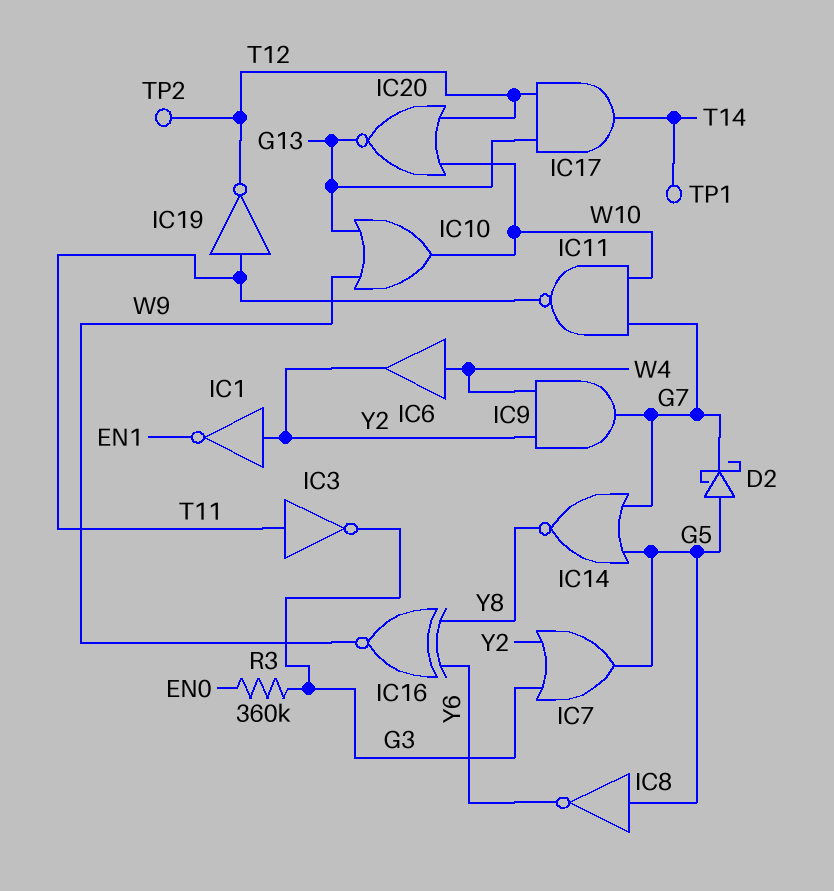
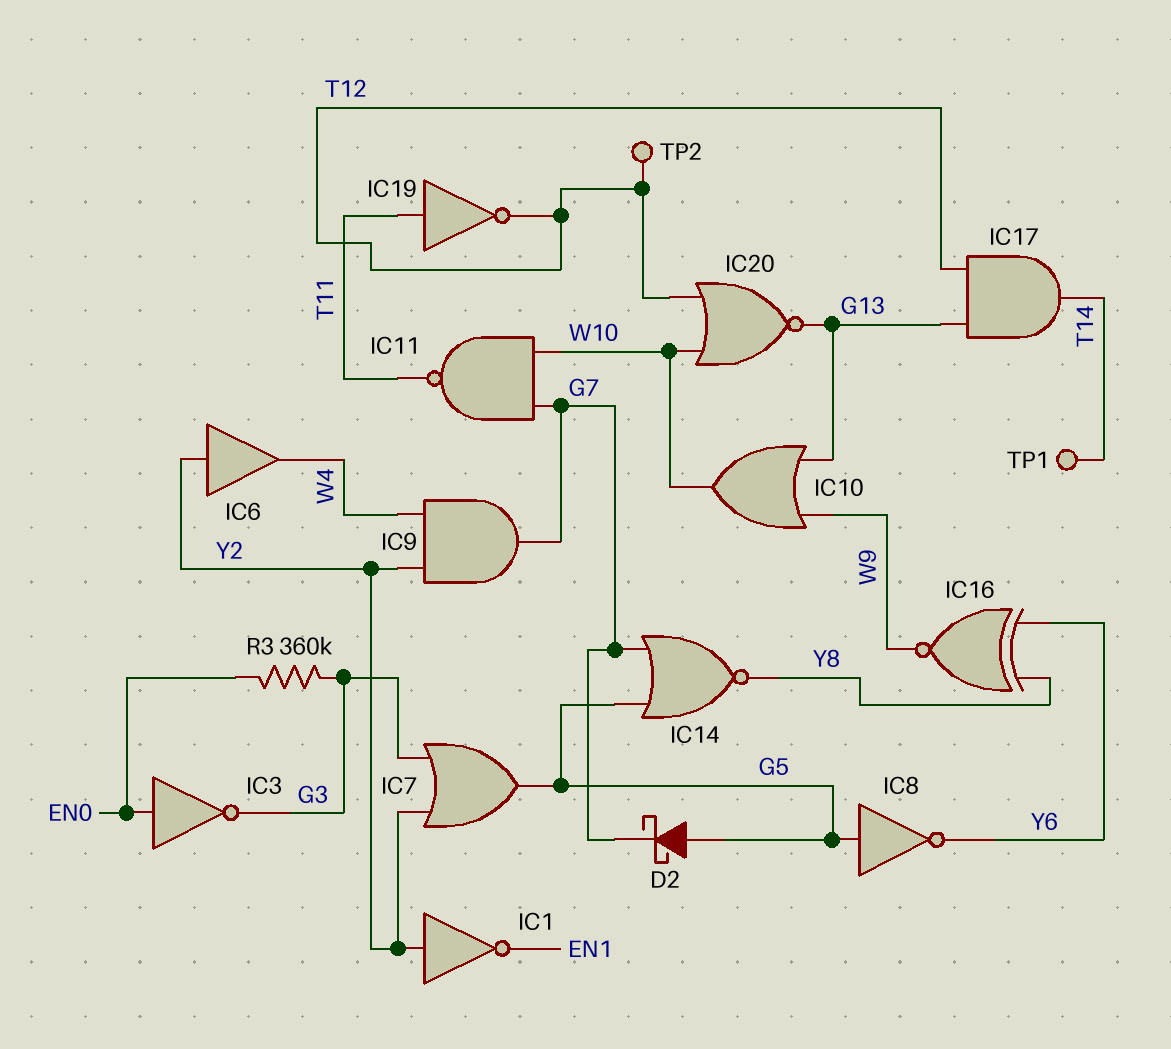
IC3: NOT (in T11, out G3) -> NOT (in EN0, out G3)
IC6: buffer (in W4, out Y2) -> buffer (in Y2, out W4)

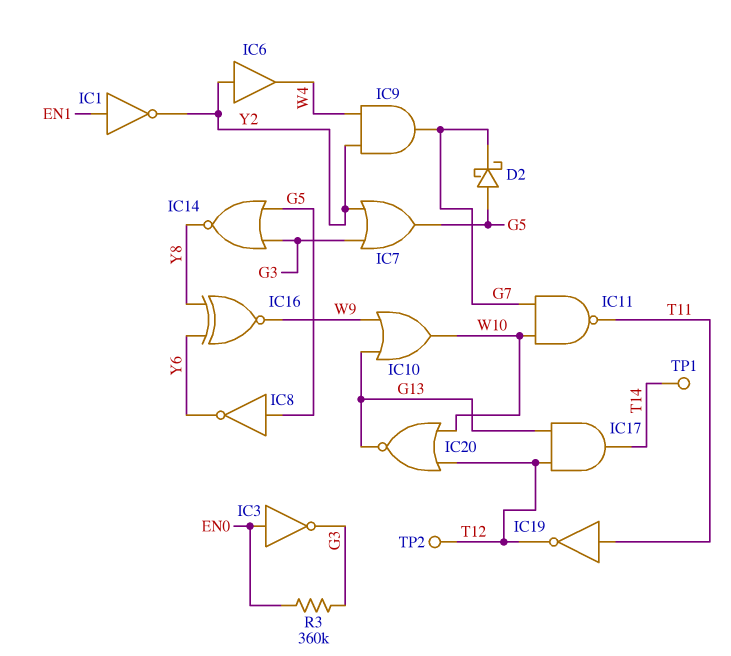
IC1: NOT (in Y2, out EN1) -> NOT (in EN1, out Y2)
IC14: NOR (in G5, in G7, out Y8) -> NOR (in G3, in G5, out Y8)

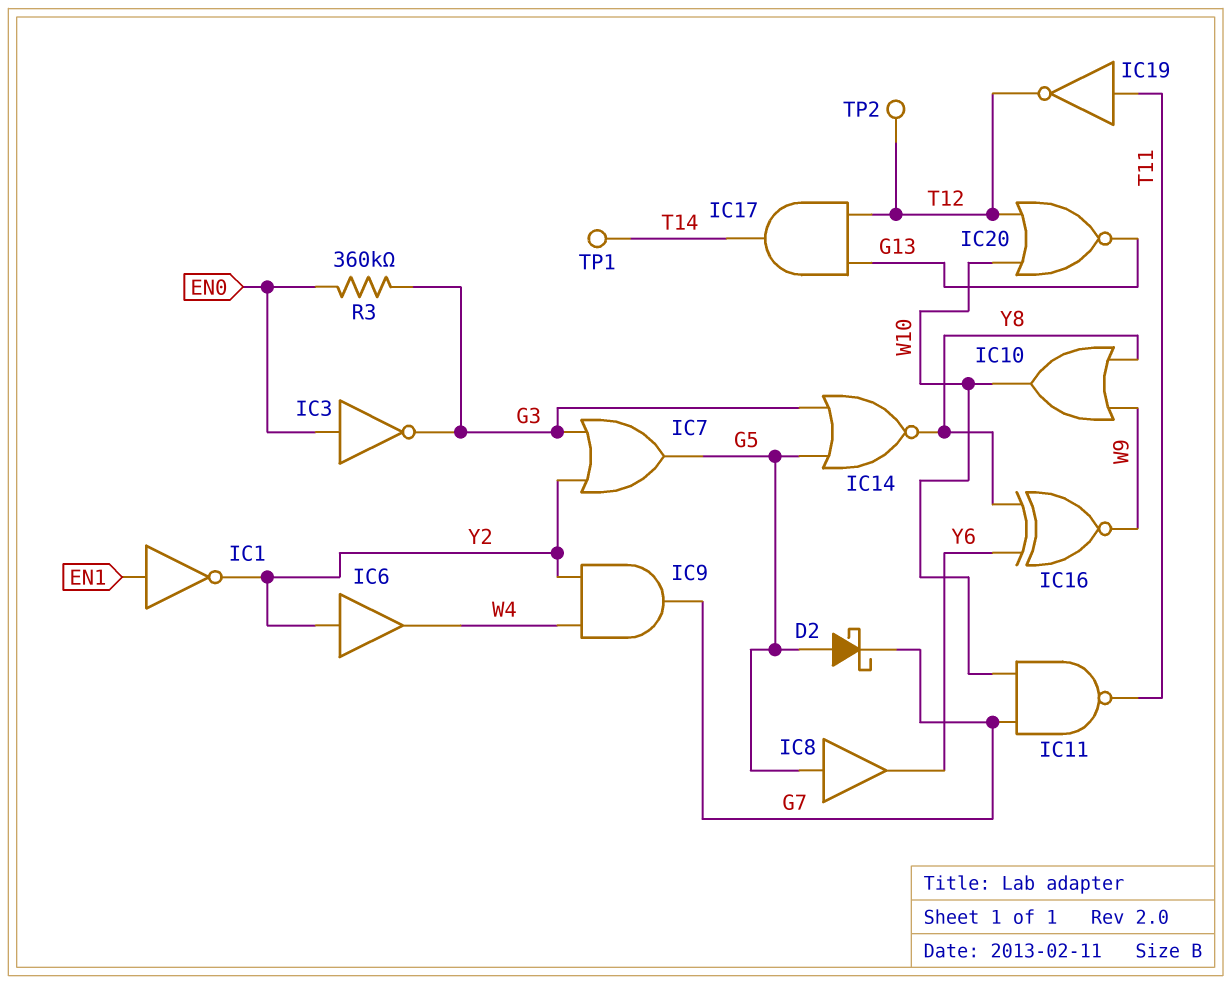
IC8: NOT (in G5, out Y6) -> buffer (in G5, out Y6)
IC10: OR (in G13, in W9, out W10) -> OR (in W9, in Y8, out W10)

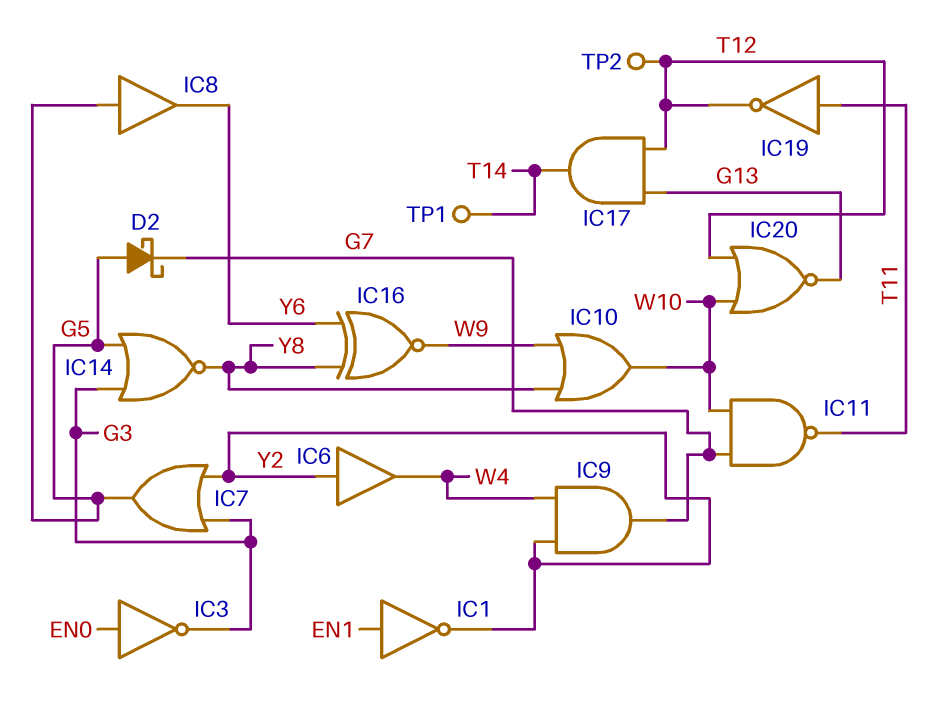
R3: 360k (EN0, G3) -> none

